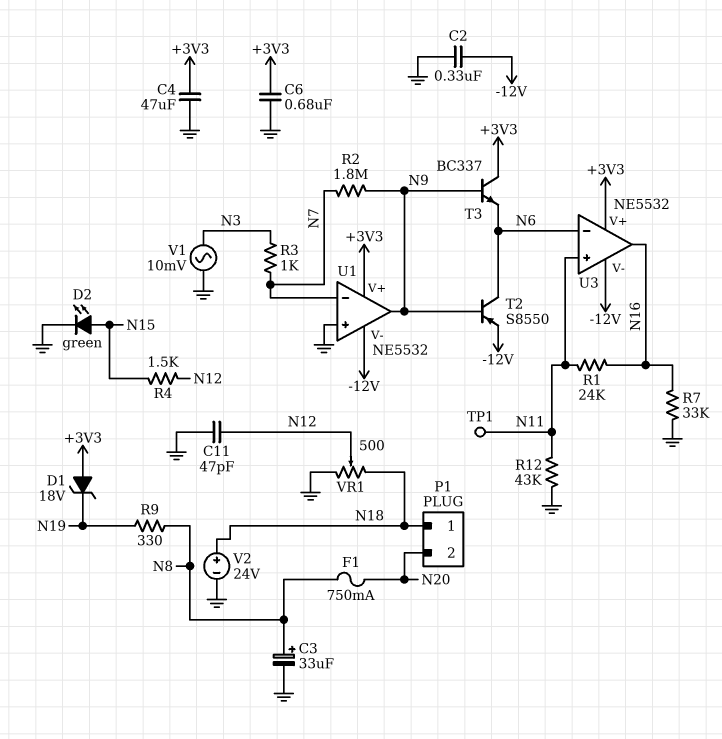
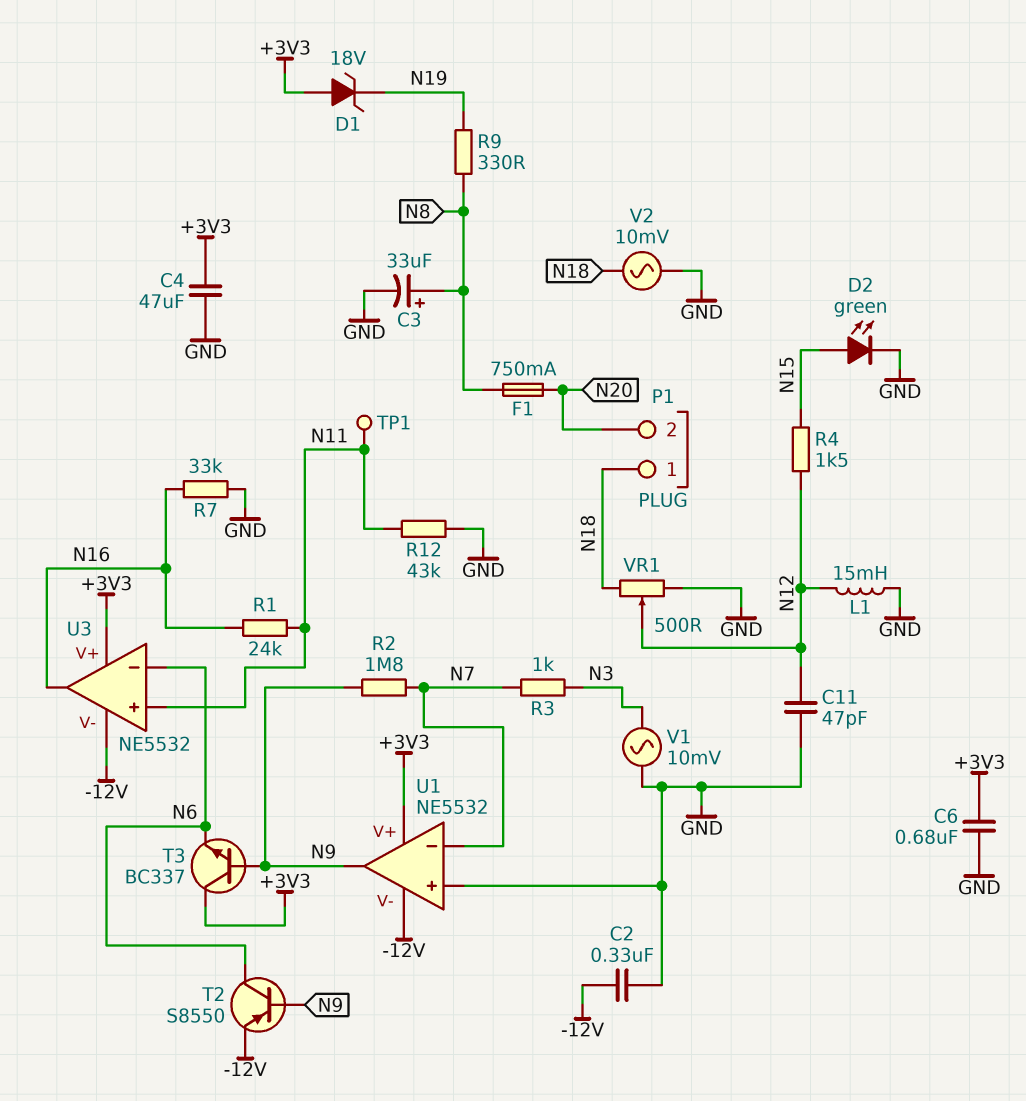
L1: none -> 15mH (GND, N12)
V2: 24V (plus N18, minus GND) -> AC 10mV (GND, N18)

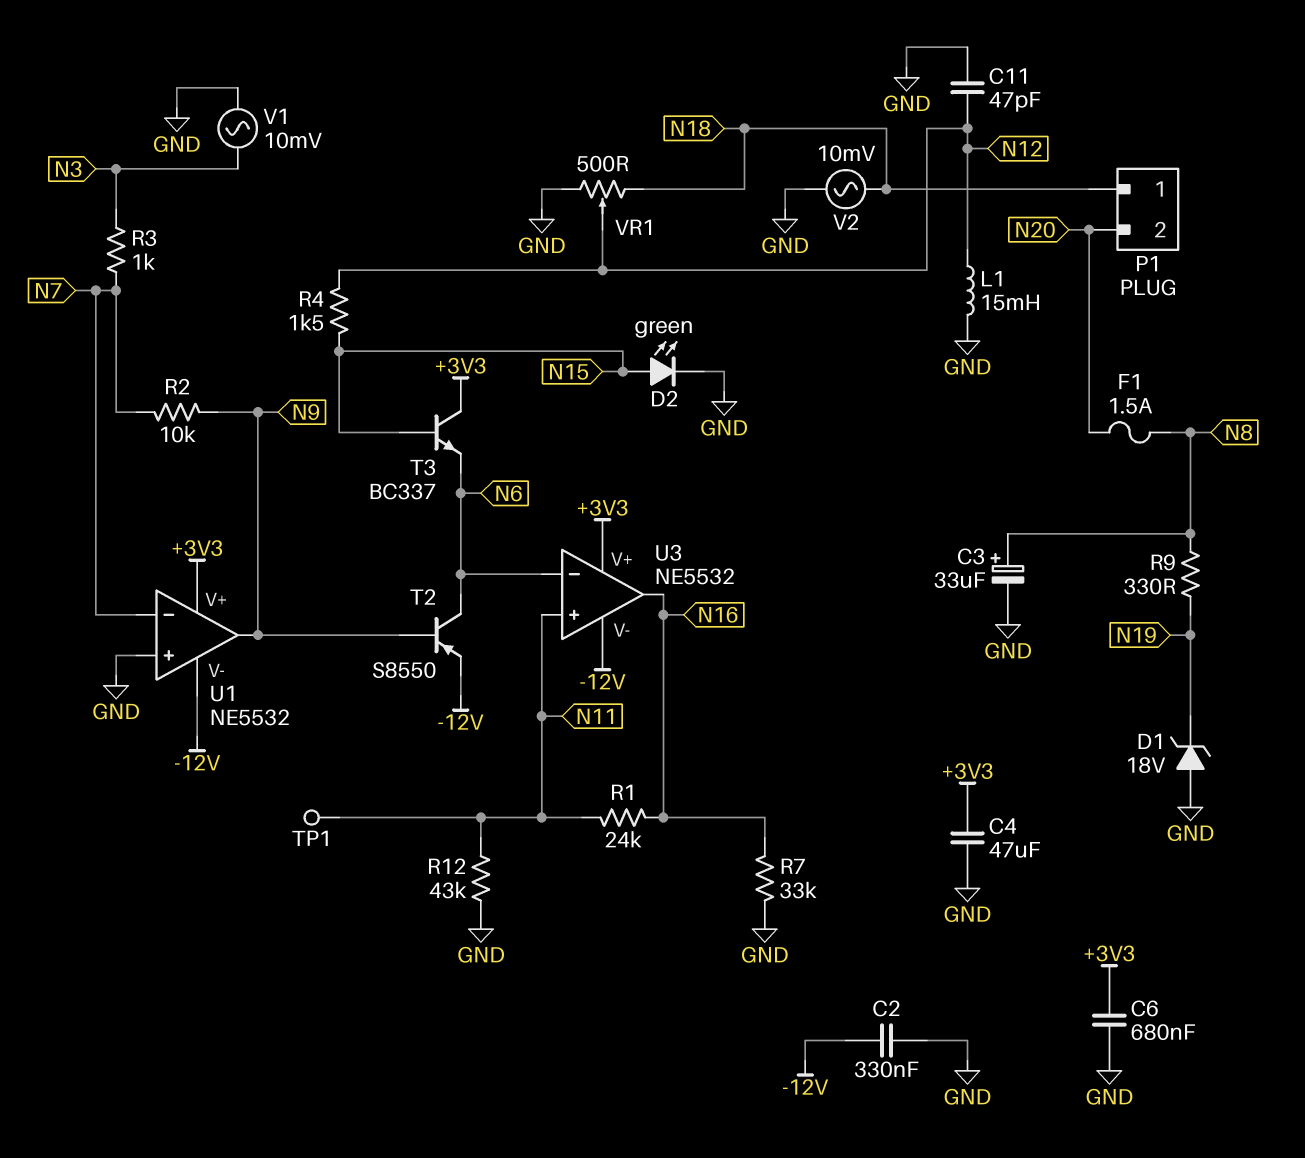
D1: zener 18V (A +3V3, K N19) -> zener 18V (A GND, K N19)
F1: 750mA (N8, N20) -> 1.5A (N8, N20)
R2: 1.8M (N7, N9) -> 10k (N7, N9)
T3: NPN BC337 (B N9, C +3V3, E N6) -> NPN BC337 (B N15, C +3V3, E N6)

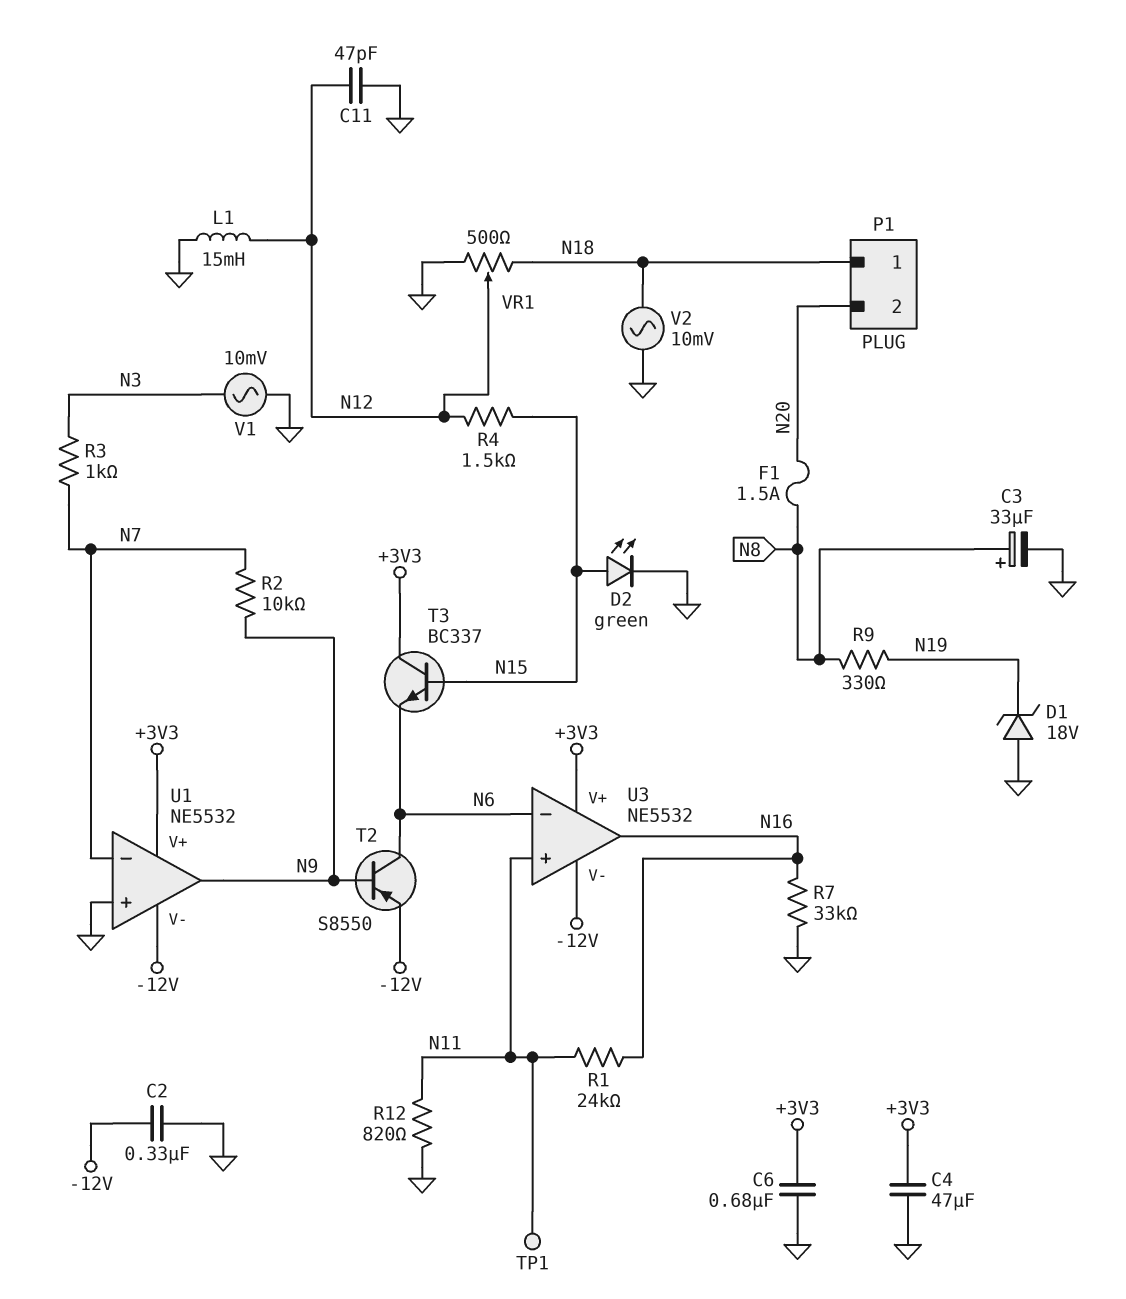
R12: 43k (GND, N11) -> 820 (GND, N11)

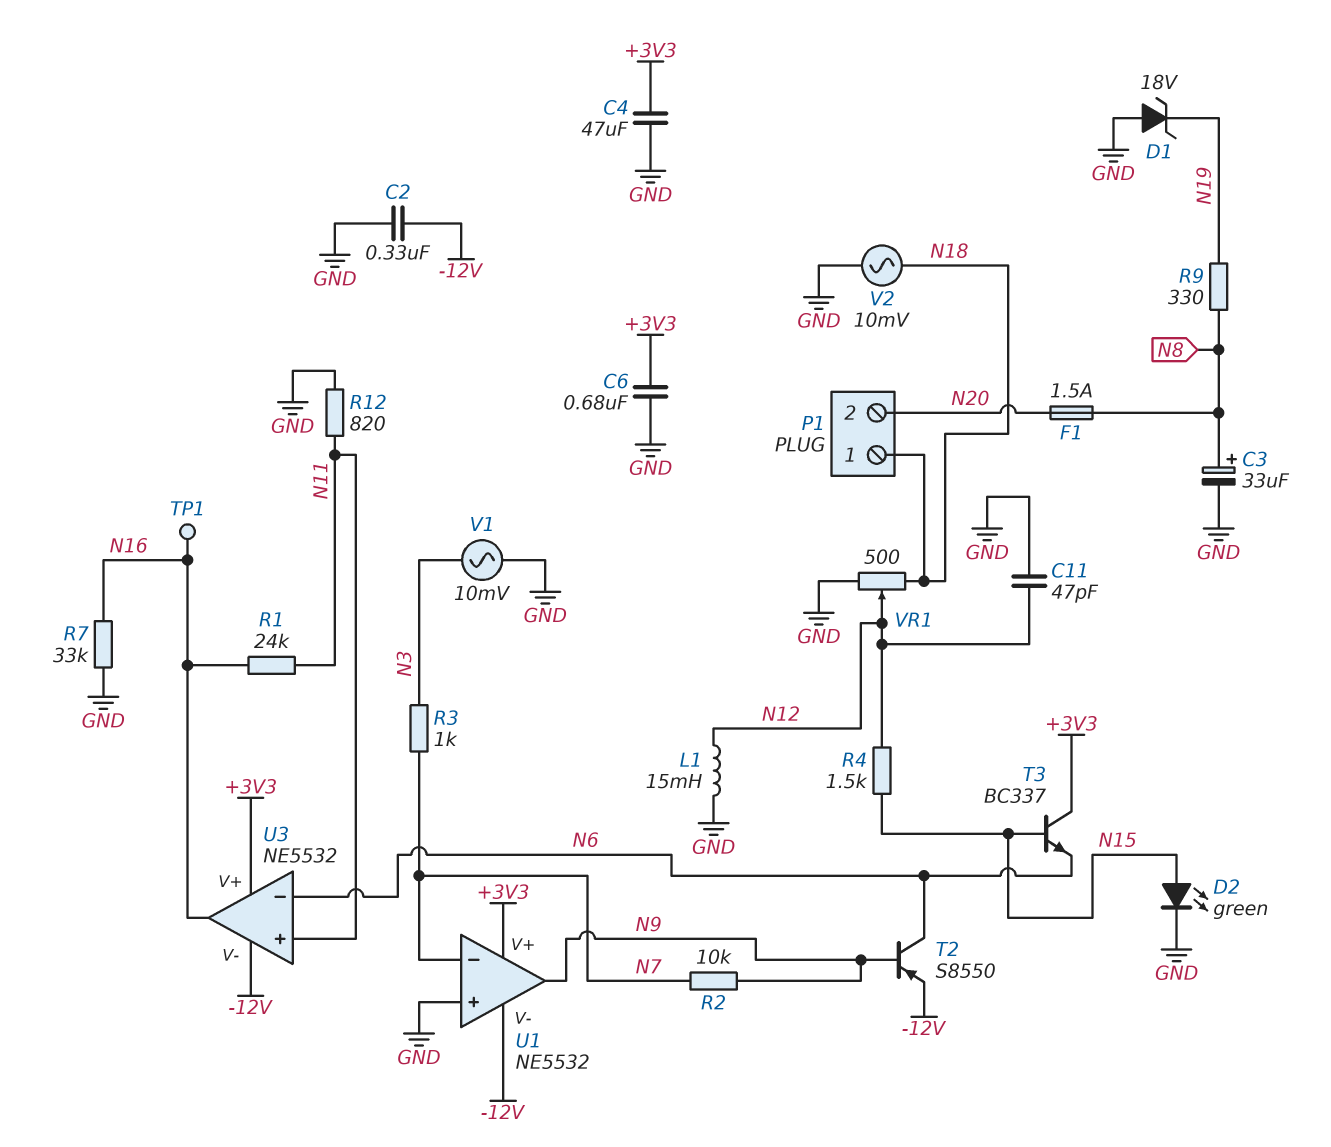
TP1: test point (N11) -> test point (N16)

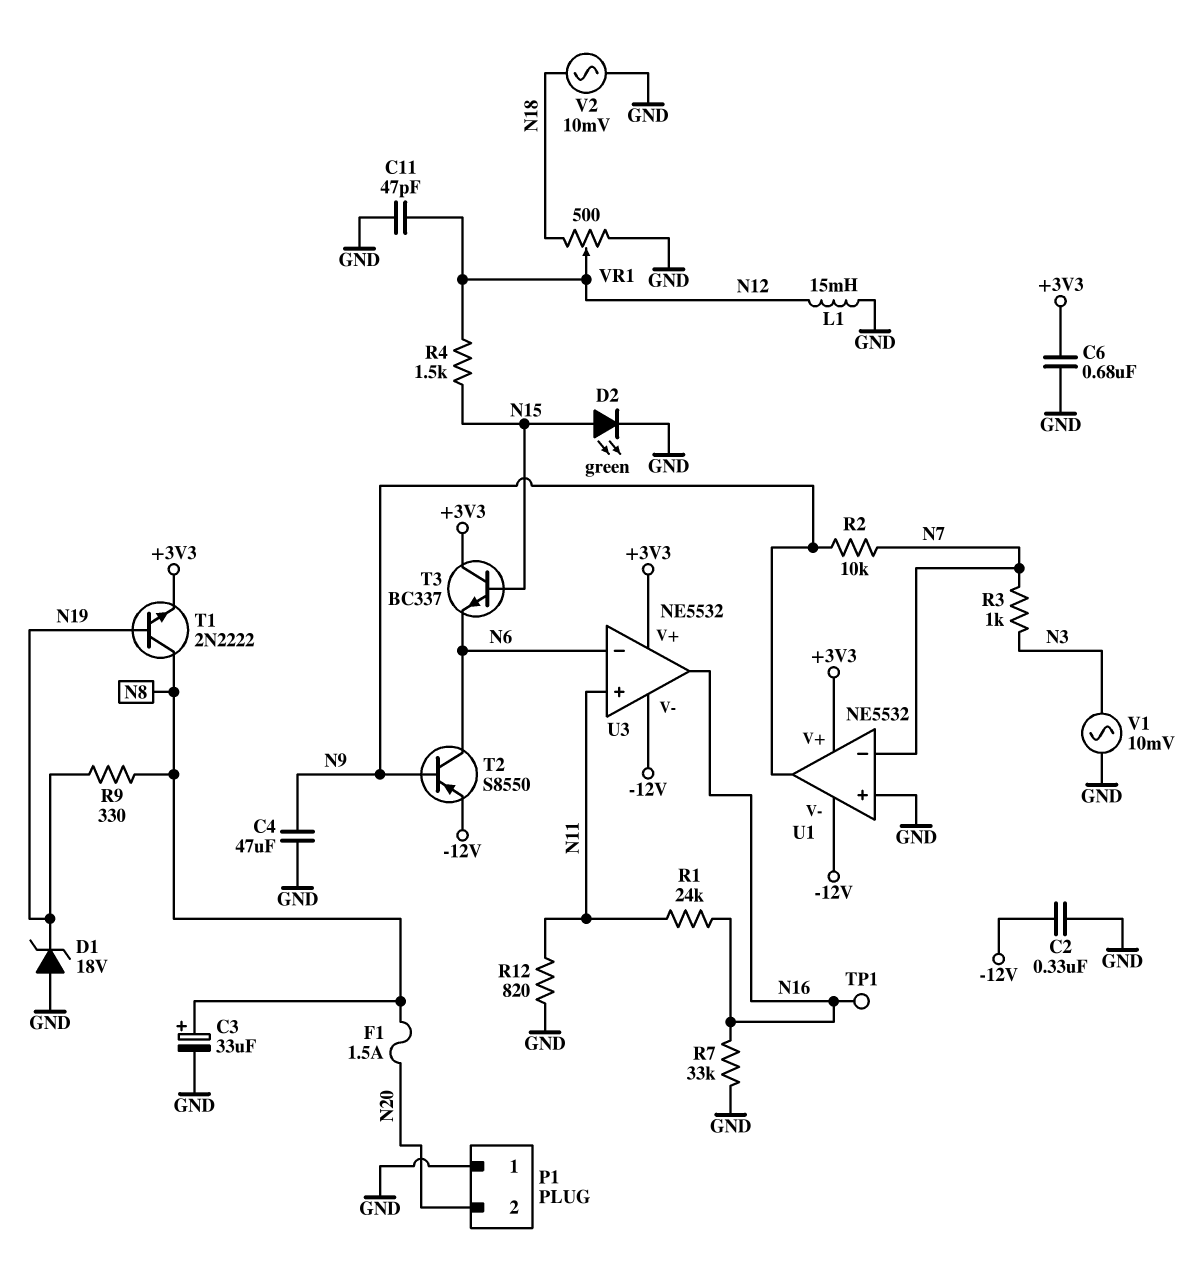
C4: 47uF (+3V3, GND) -> 47uF (GND, N9)
P1 pin 1: N18 -> GND
T1: none -> NPN 2N2222 (B N19, C N8, E +3V3)

